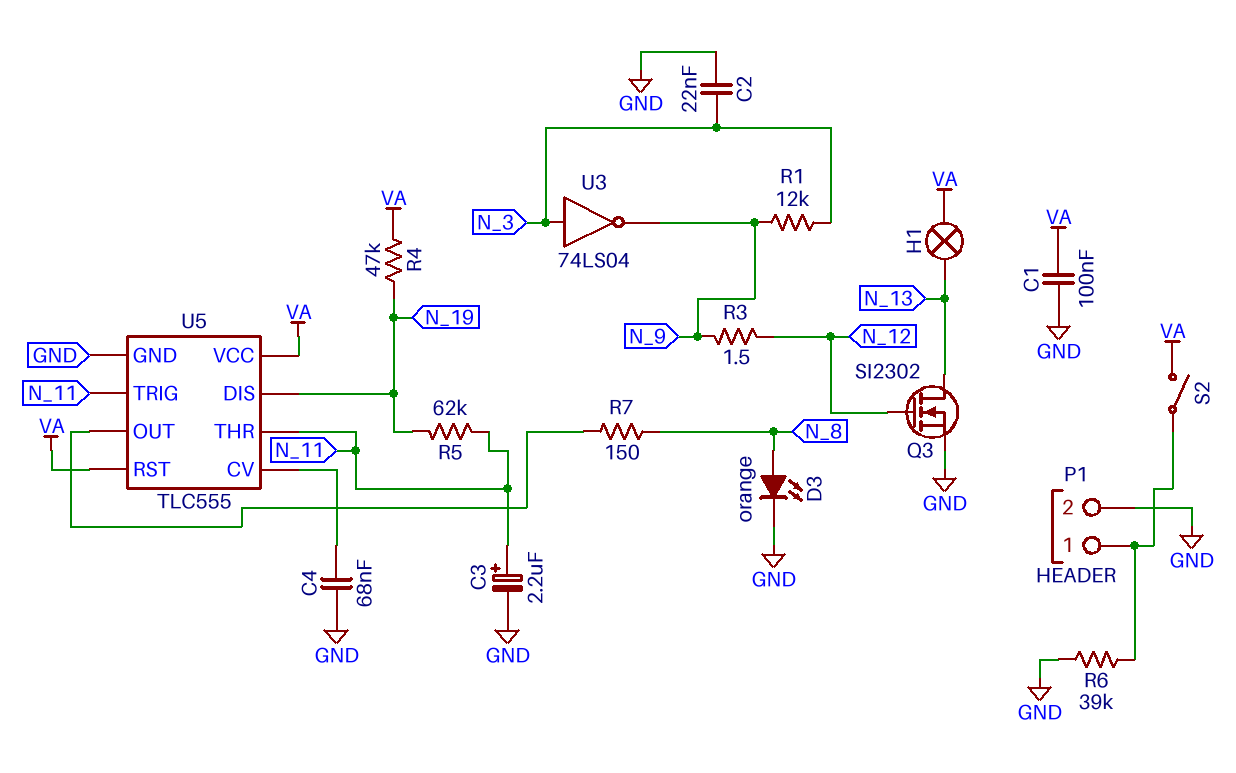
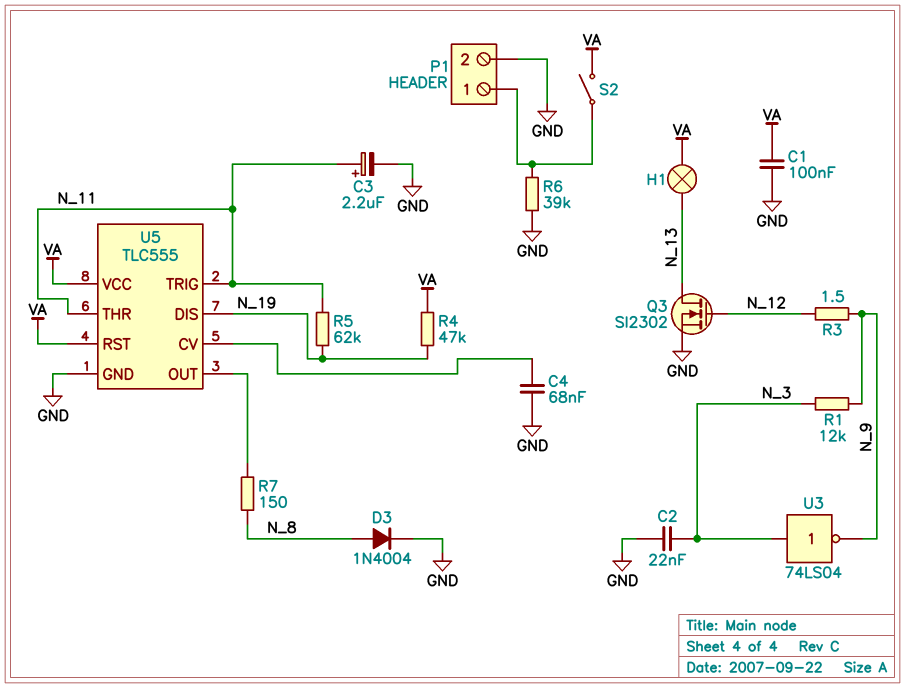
D3: LED orange (A N_8, K GND) -> diode 1N4004 (A N_8, K GND)

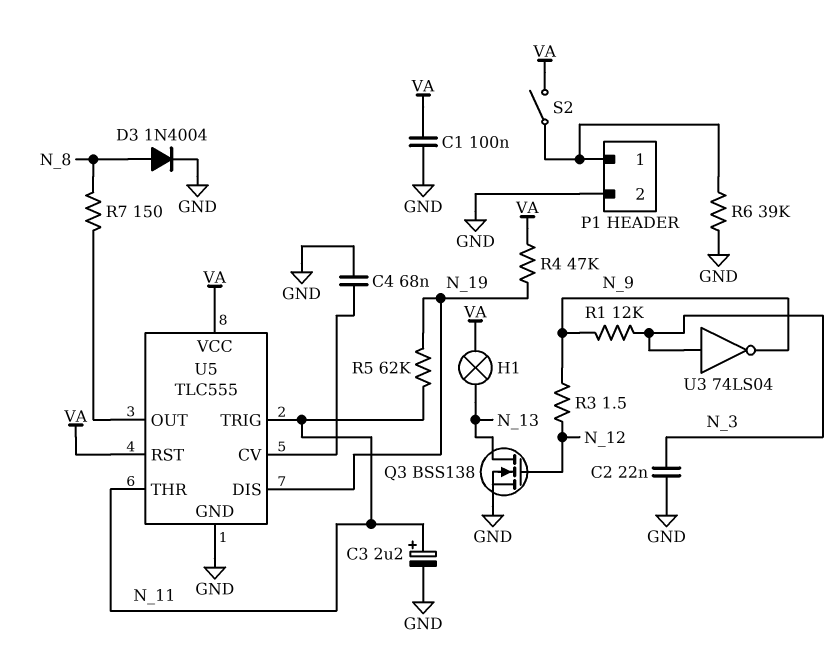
Q3: NMOS SI2302 (G N_12, D N_13, S GND) -> NMOS BSS138 (G N_12, D N_13, S GND)

